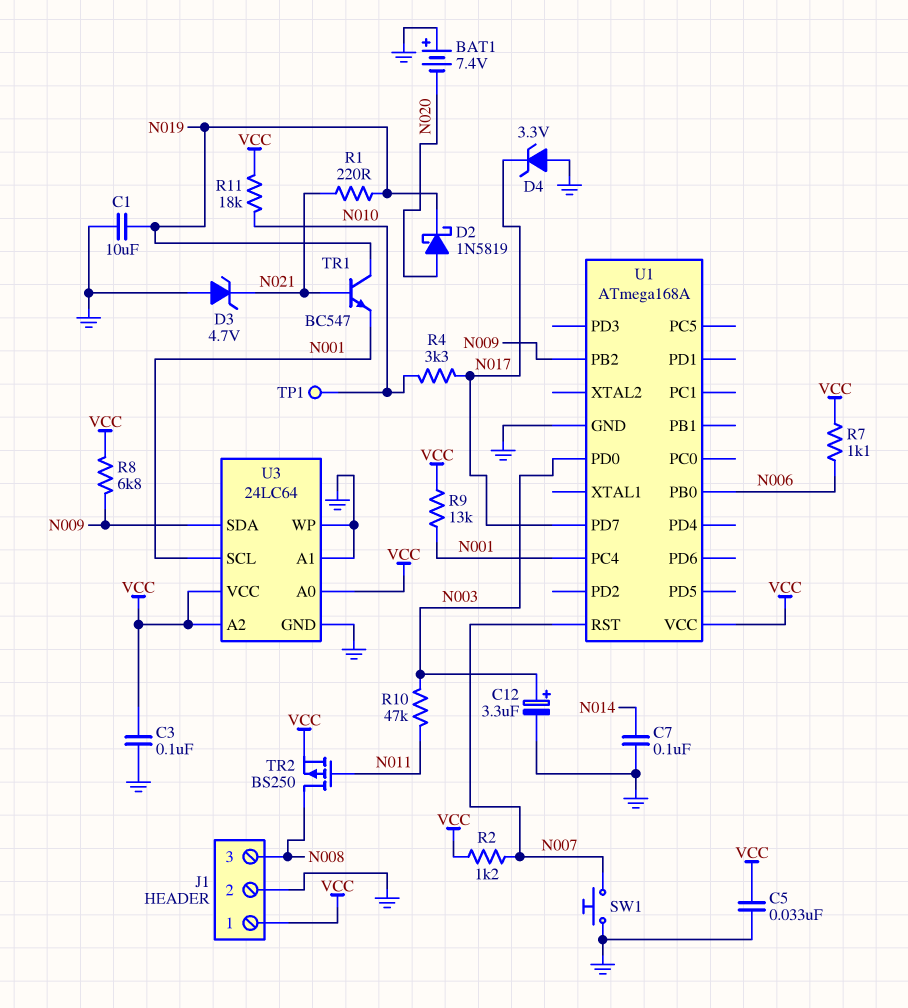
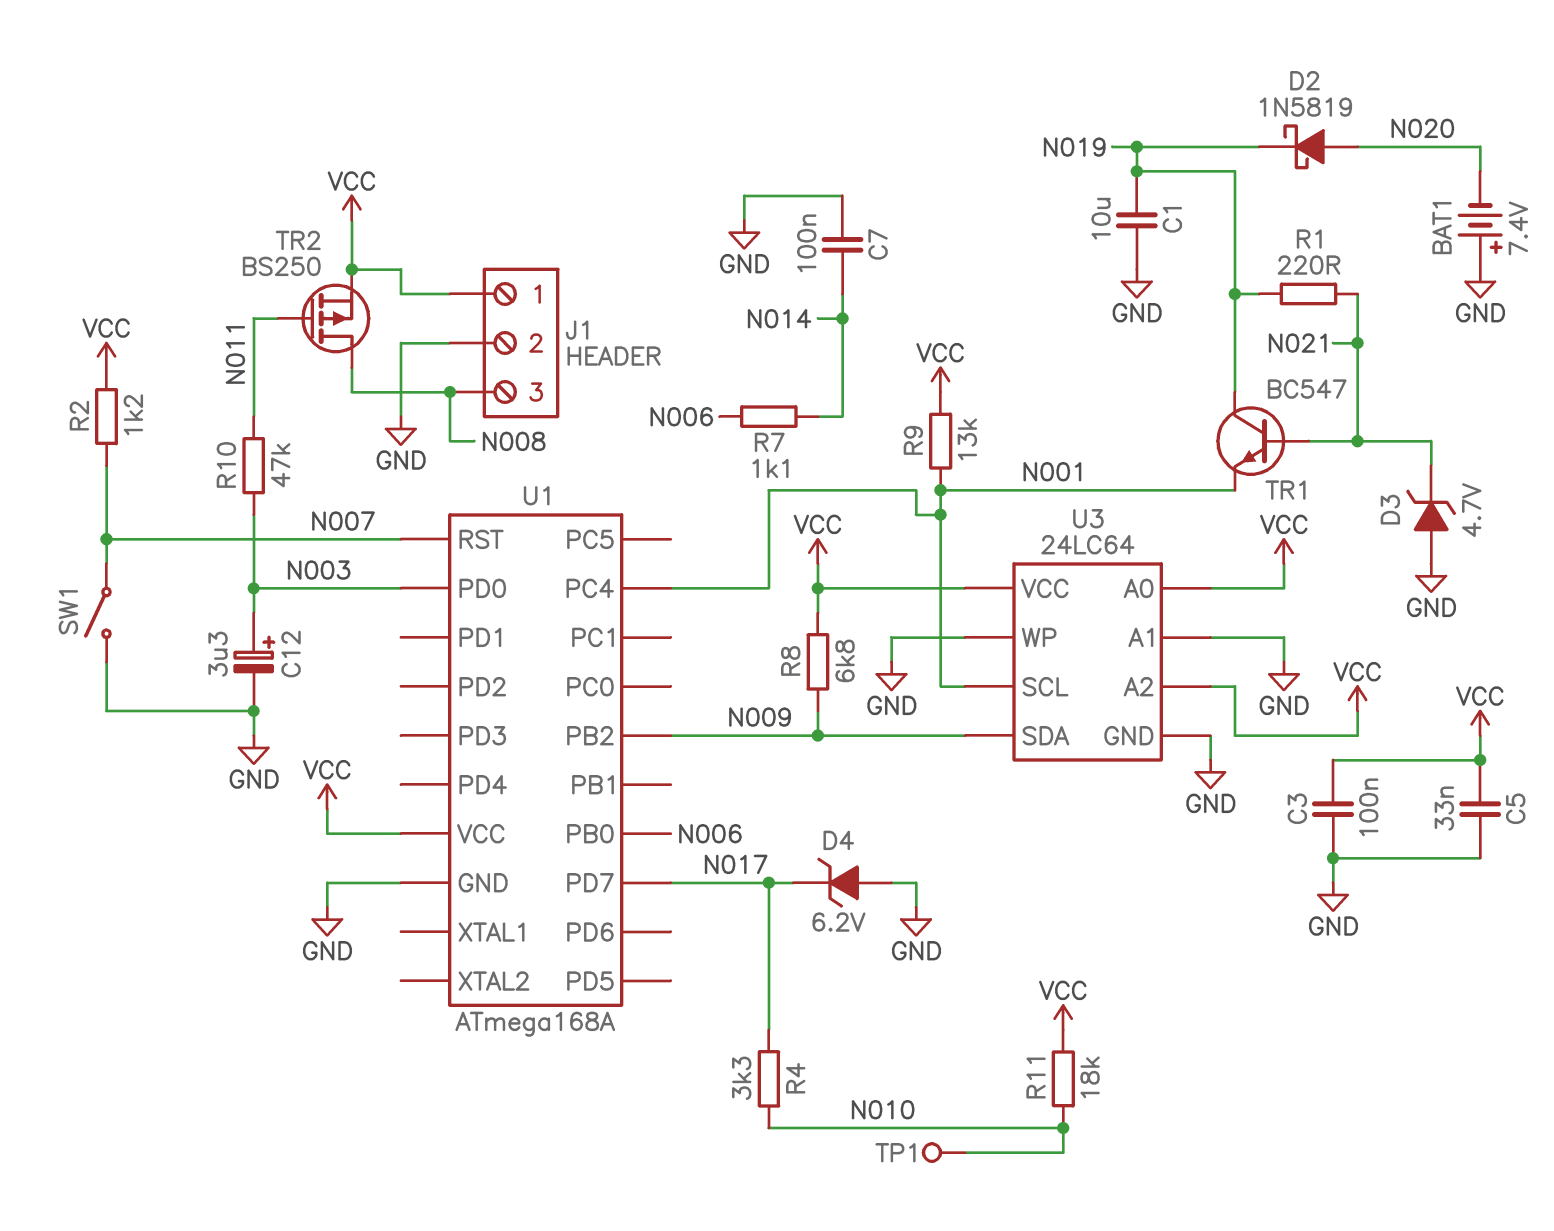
D4: zener 3.3V (A GND, K N017) -> zener 6.2V (A GND, K N017)
R7: 1.1k (N006, VCC) -> 1.1k (N006, N014)
SW1: button (GND, N007) -> switch (GND, N007)

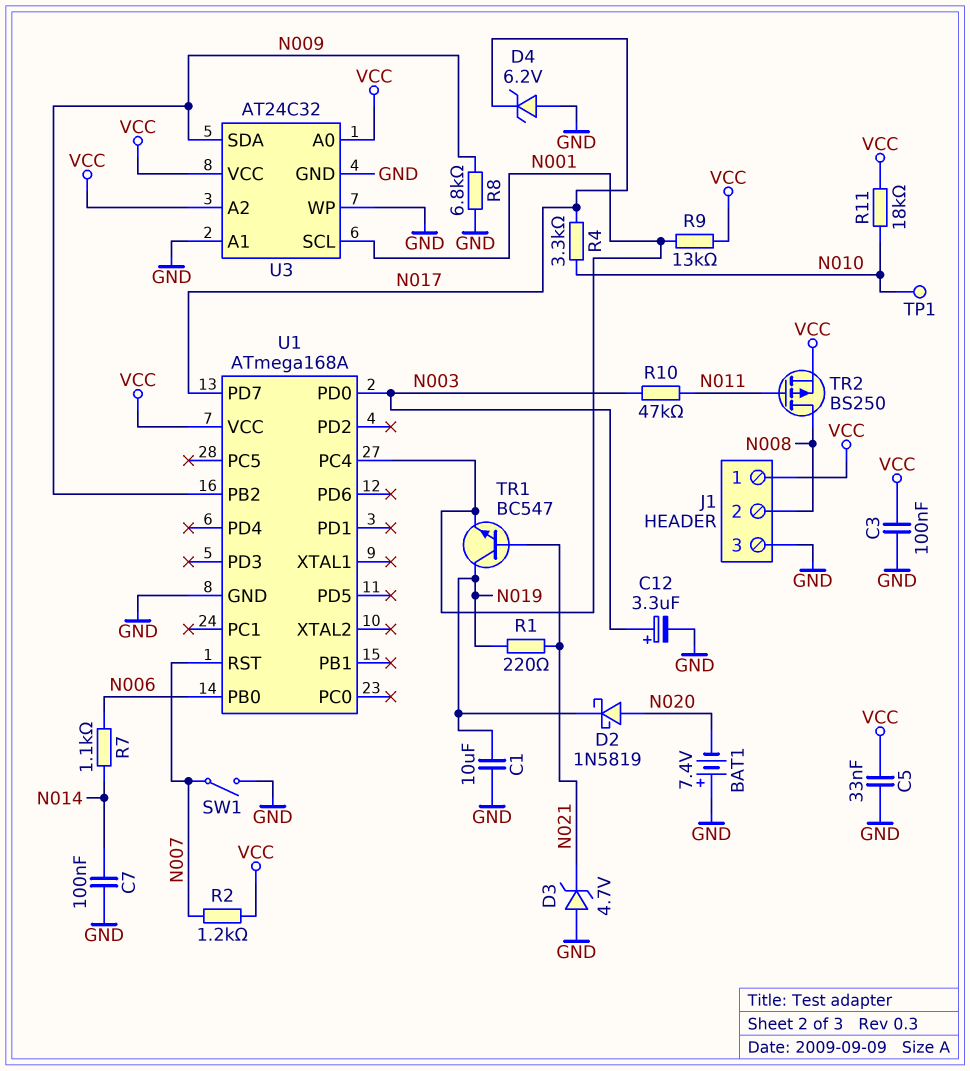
J1 pin 2: GND -> N008
J1 pin 3: N008 -> GND
R8: 6.8k (N009, VCC) -> 6.8k (GND, N009)
U3: 24LC64 -> AT24C32

